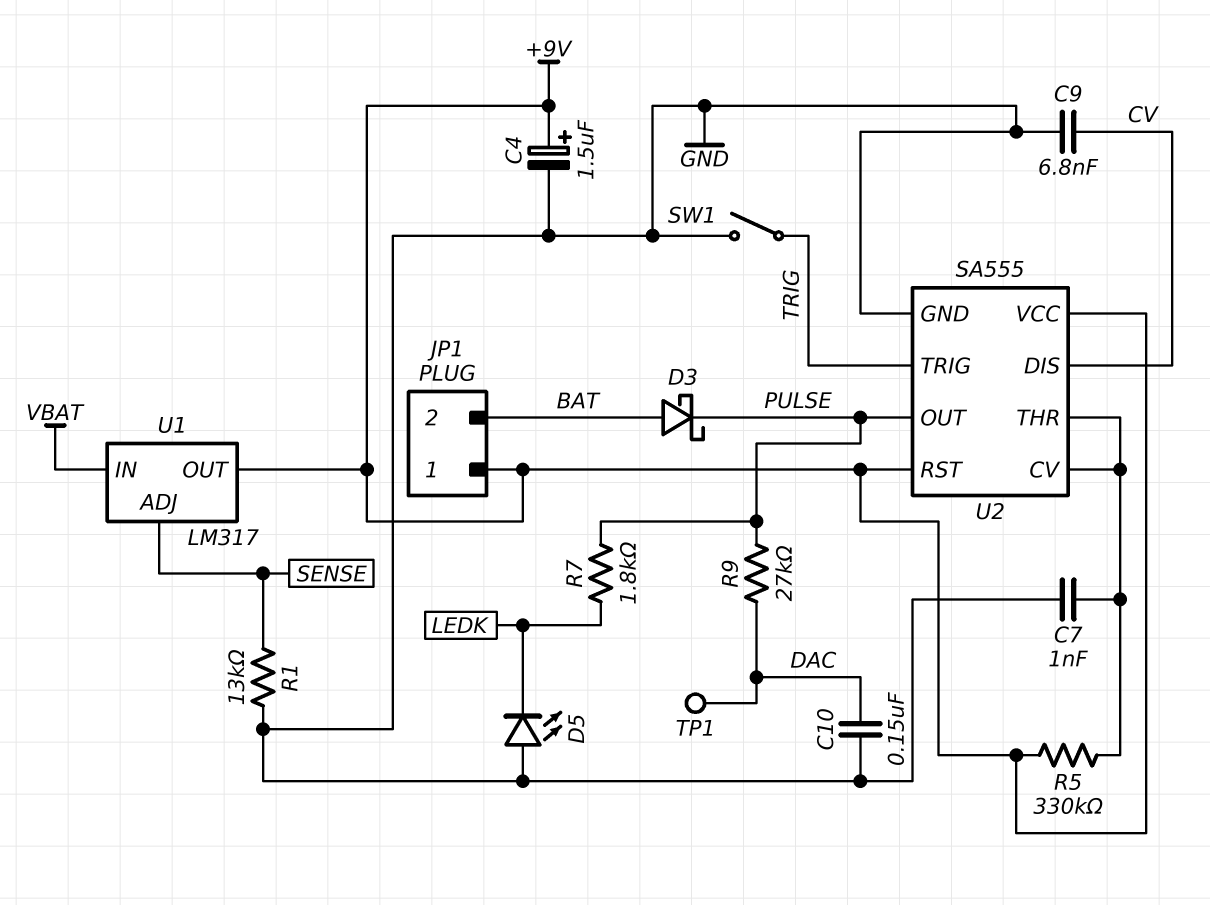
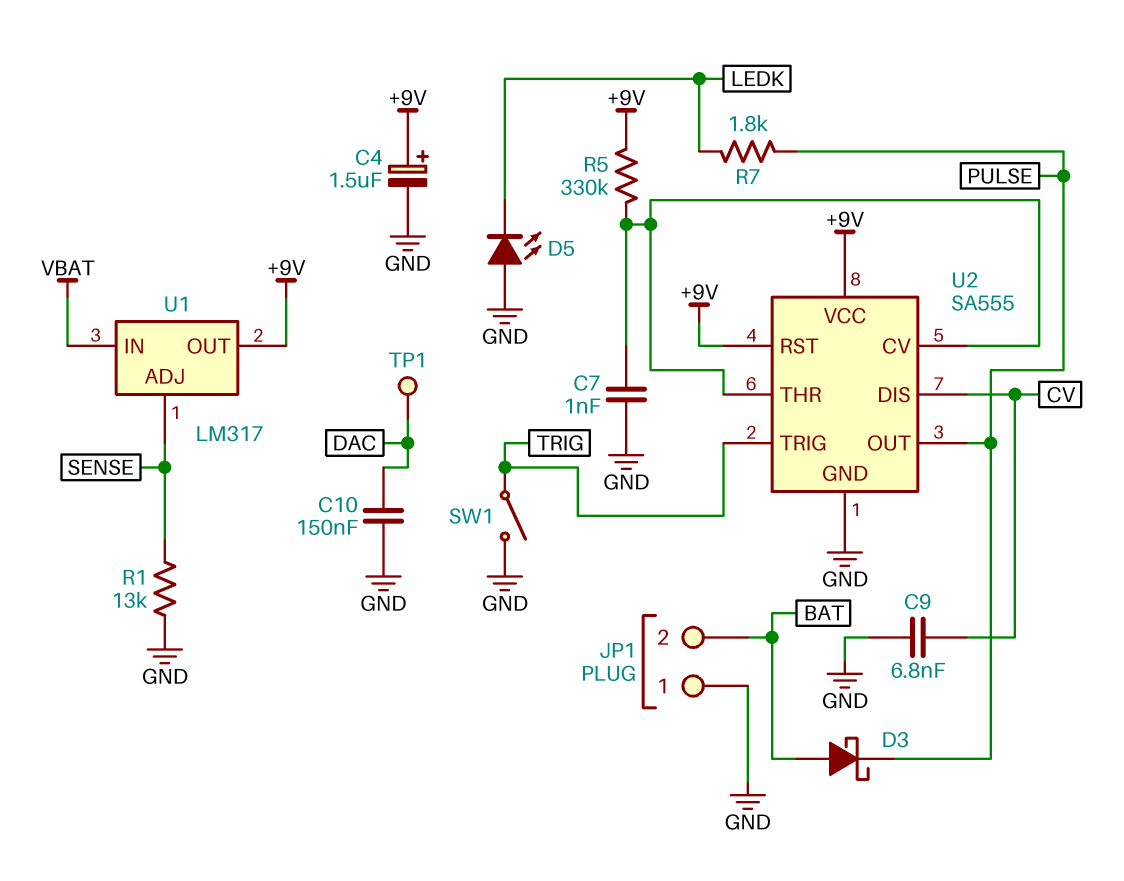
JP1 pin 1: +9V -> GND
R9: 27k (DAC, PULSE) -> none

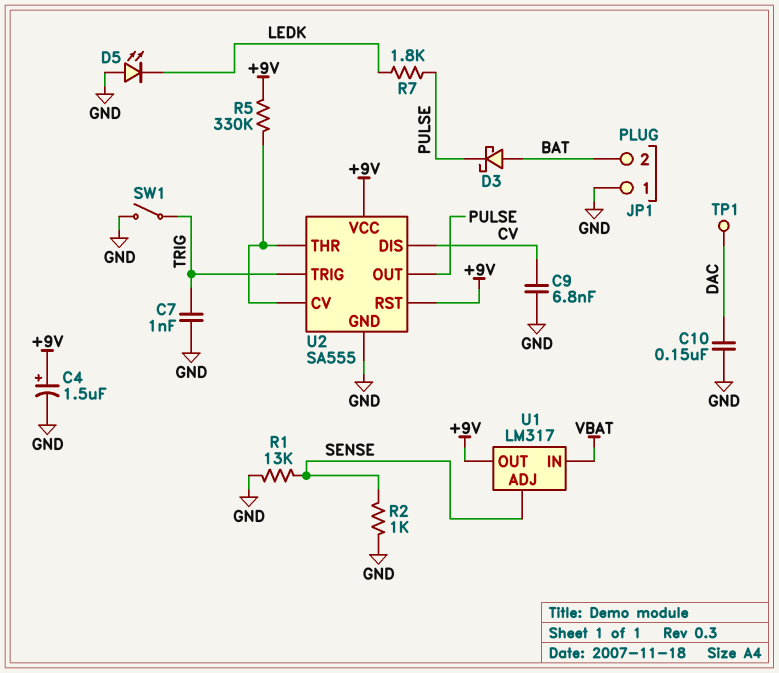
C7: 1nF (GND, U2/CV) -> 1nF (GND, TRIG)
R2: none -> 1k (GND, SENSE)

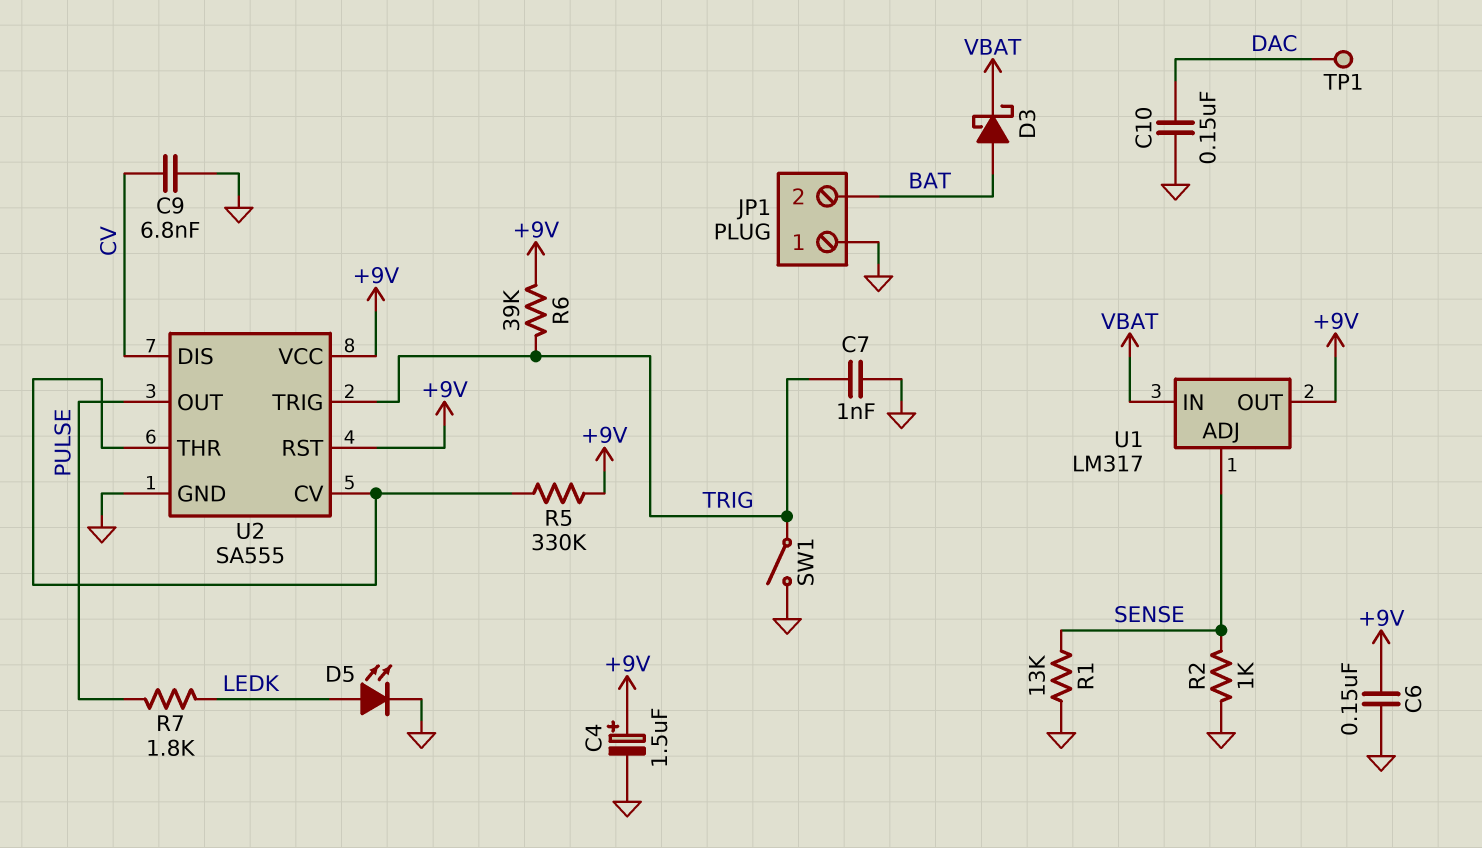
C6: none -> 150nF (+9V, GND)
D3: schottky (A BAT, K PULSE) -> schottky (A BAT, K VBAT)
D5: LED (A GND, K LEDK) -> LED (A LEDK, K GND)
R6: none -> 39k (+9V, TRIG)

